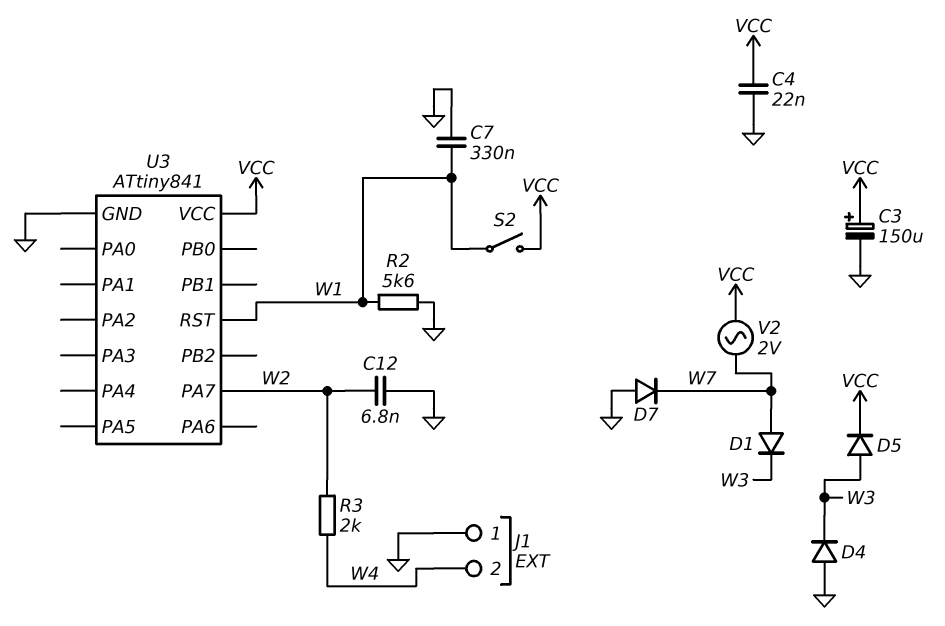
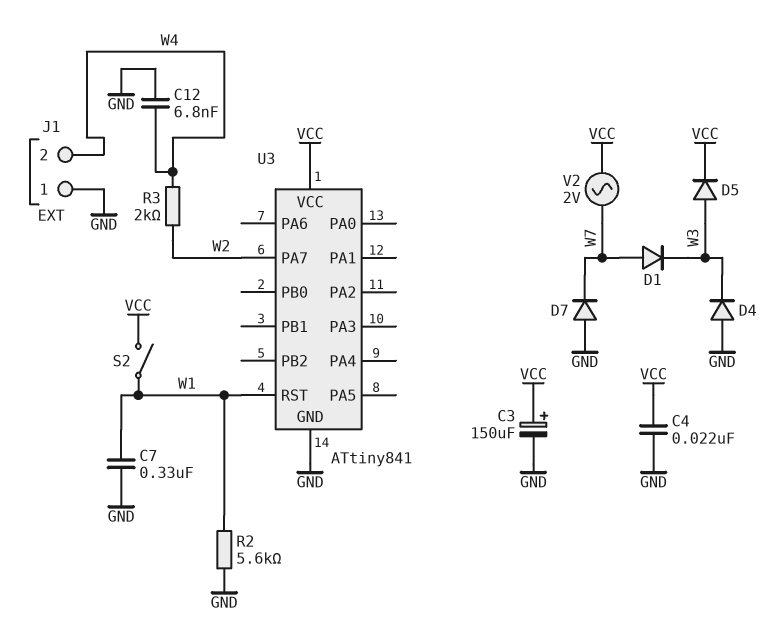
C12: 6.8nF (GND, W2) -> 6.8nF (GND, W4)

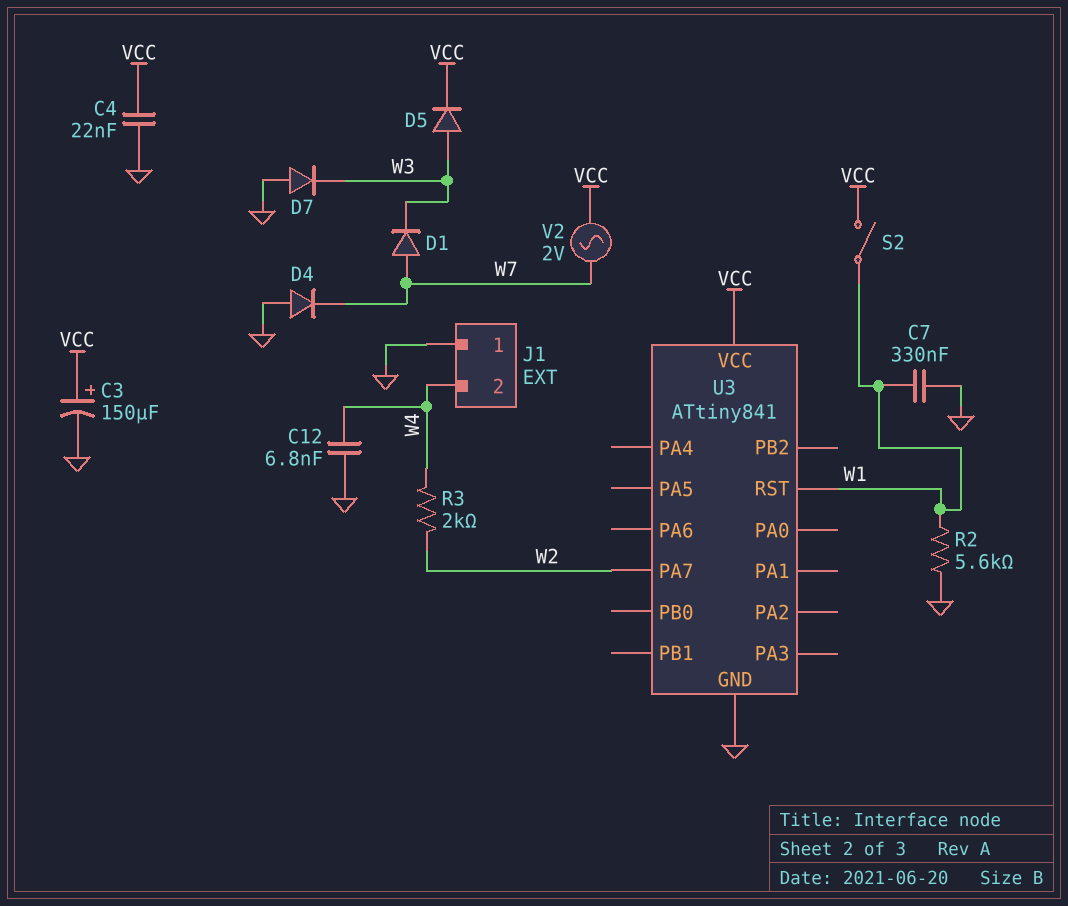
D4: diode (A GND, K W3) -> diode (A GND, K W7)
D7: diode (A GND, K W7) -> diode (A GND, K W3)

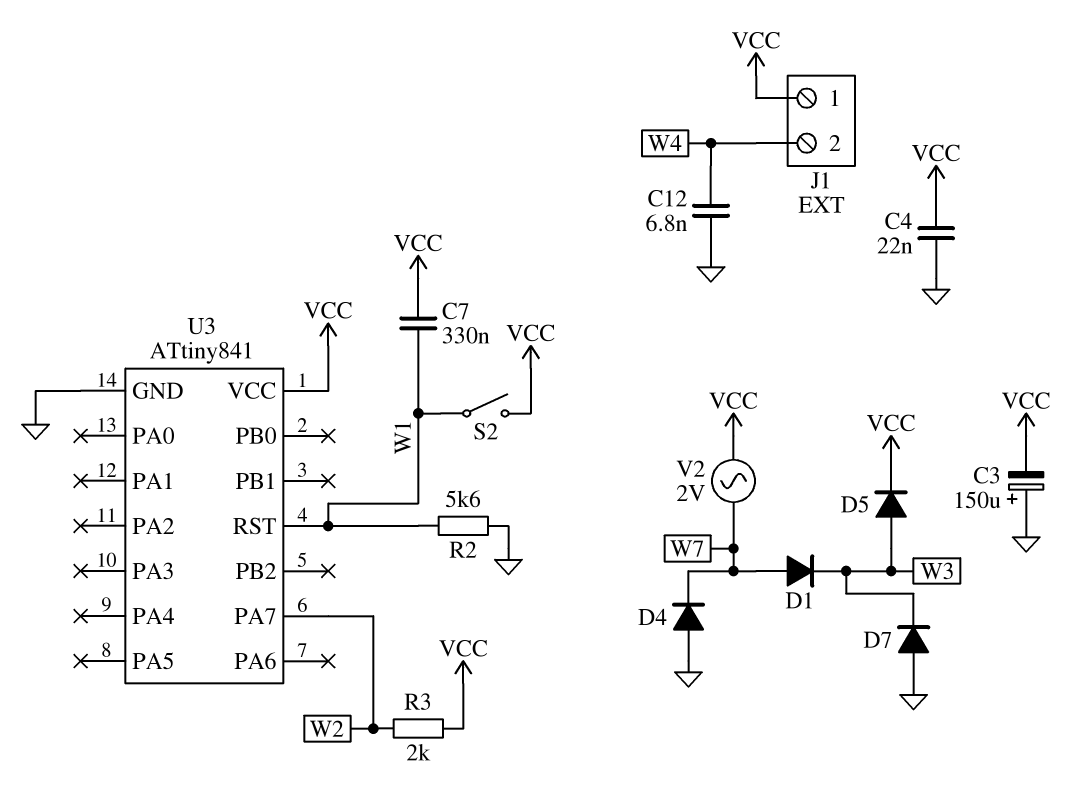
C3: 150uF (plus VCC, minus GND) -> 150uF (plus GND, minus VCC)
C7: 330nF (GND, W1) -> 330nF (VCC, W1)
J1 pin 1: GND -> VCC
R3: 2k (W2, W4) -> 2k (VCC, W2)

